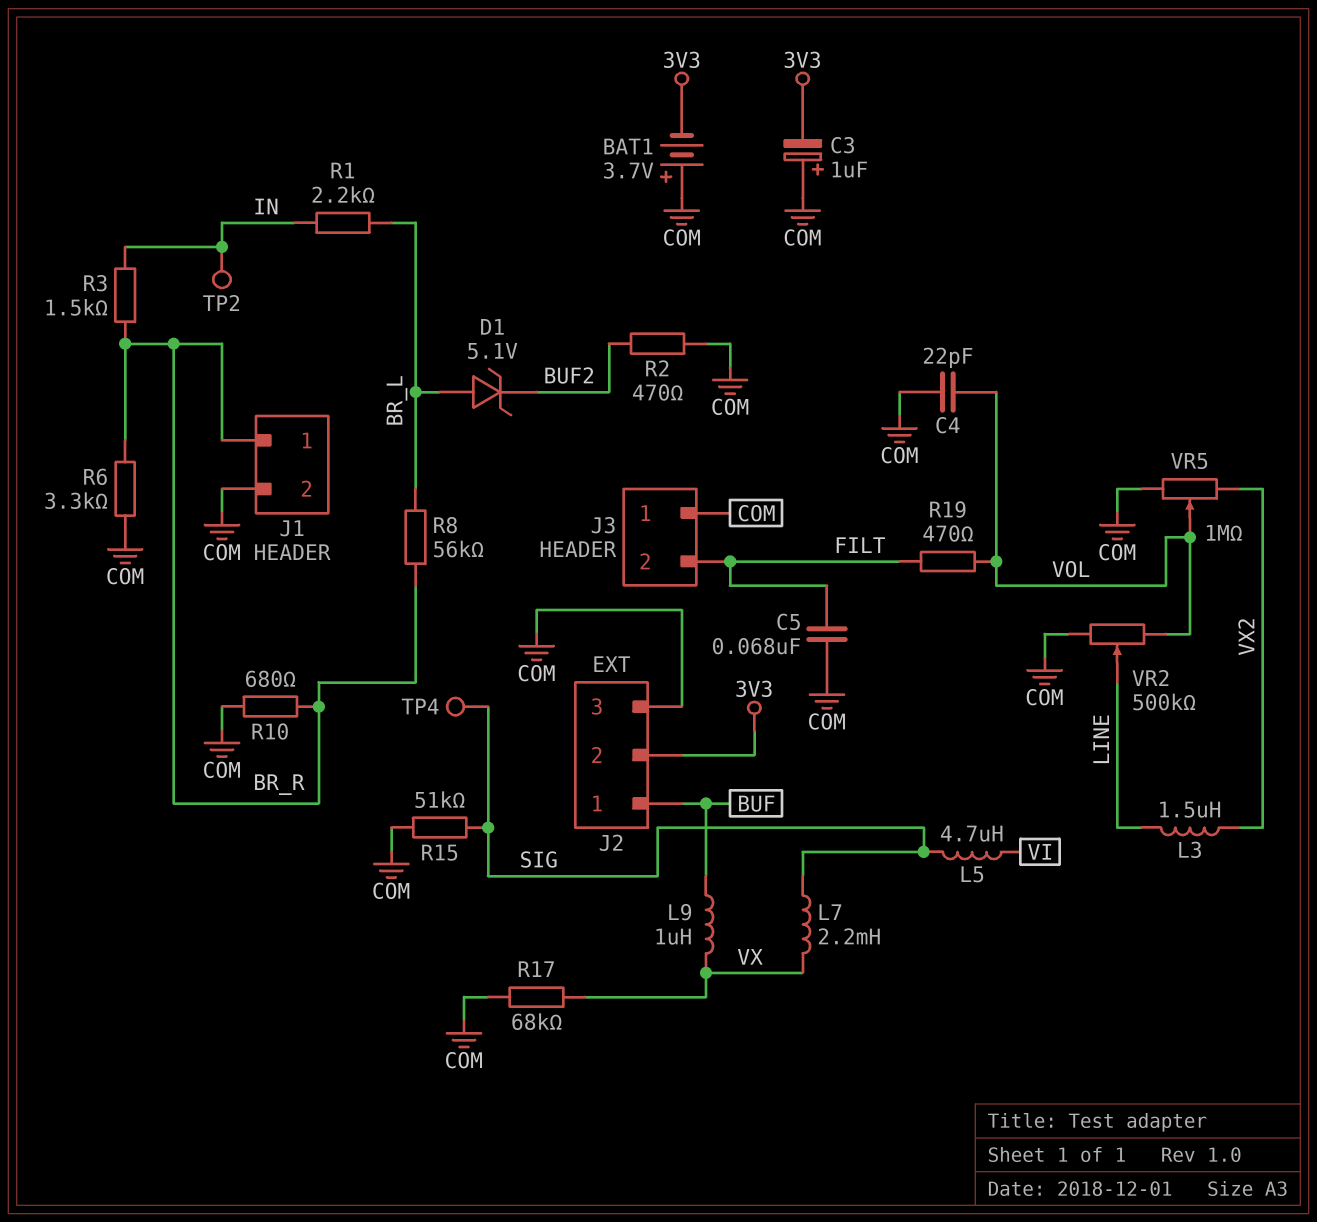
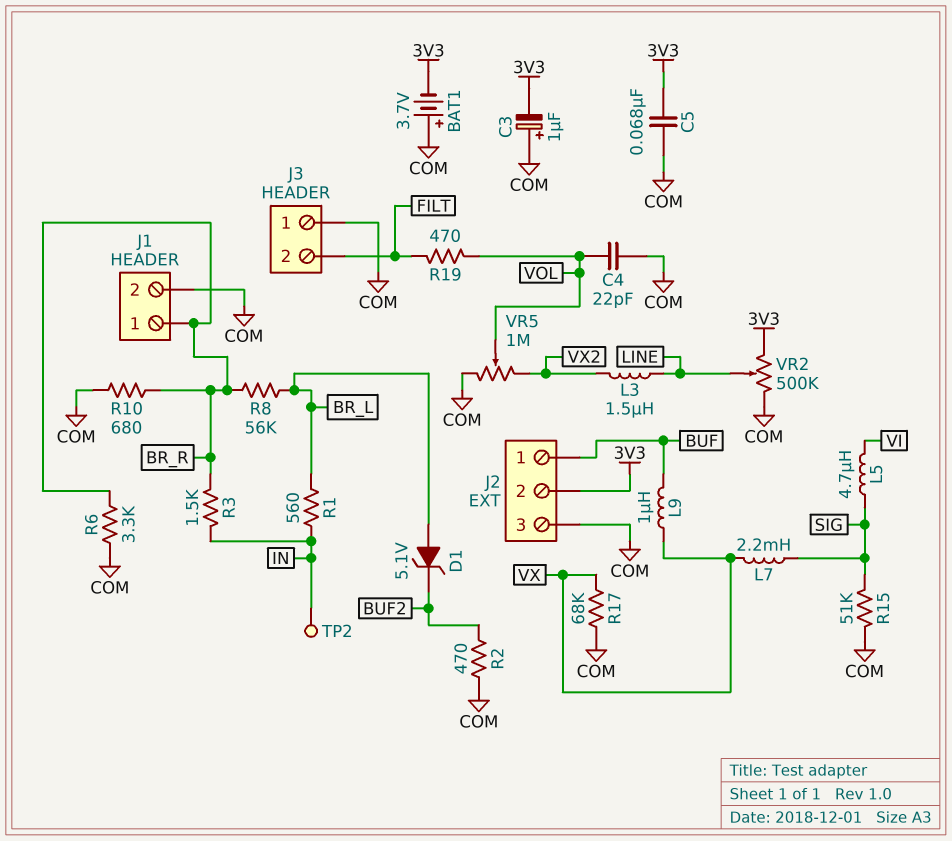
C5: 68nF (COM, FILT) -> 68nF (3V3, COM)
R1: 2.2k (BR_L, IN) -> 560 (BR_L, IN)
TP4: test point (SIG) -> none
VR2: 500k (COM, VOL, wiper LINE) -> 500k (3V3, COM, wiper LINE)

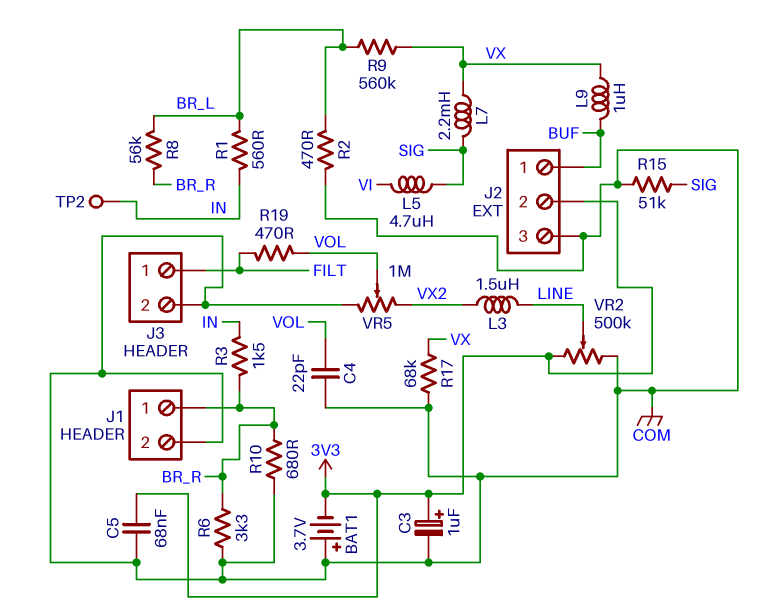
C3: 1uF (plus COM, minus 3V3) -> 1uF (plus 3V3, minus COM)
D1: zener 5.1V (A BR_L, K BUF2) -> none
J3 pin 1: COM -> FILT
J3 pin 2: FILT -> COM
R2: 470 (BUF2, COM) -> 470 (BR_L, COM)
R9: none -> 560k (BR_L, VX)

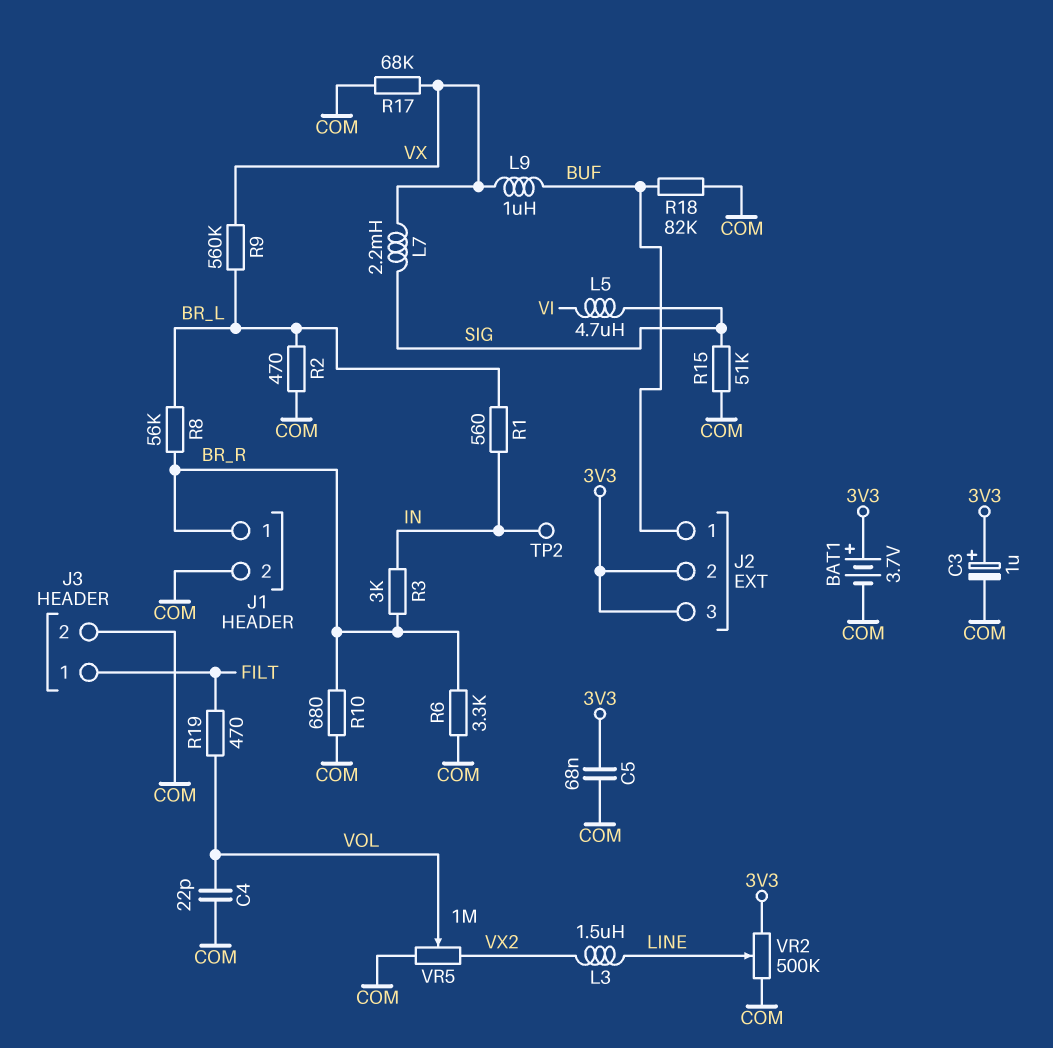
BAT1: 3.7V (plus COM, minus 3V3) -> 3.7V (plus 3V3, minus COM)
J2 pin 3: COM -> 3V3
R3: 1.5k (BR_R, IN) -> 3k (BR_R, IN)
R18: none -> 82k (BUF, COM)

